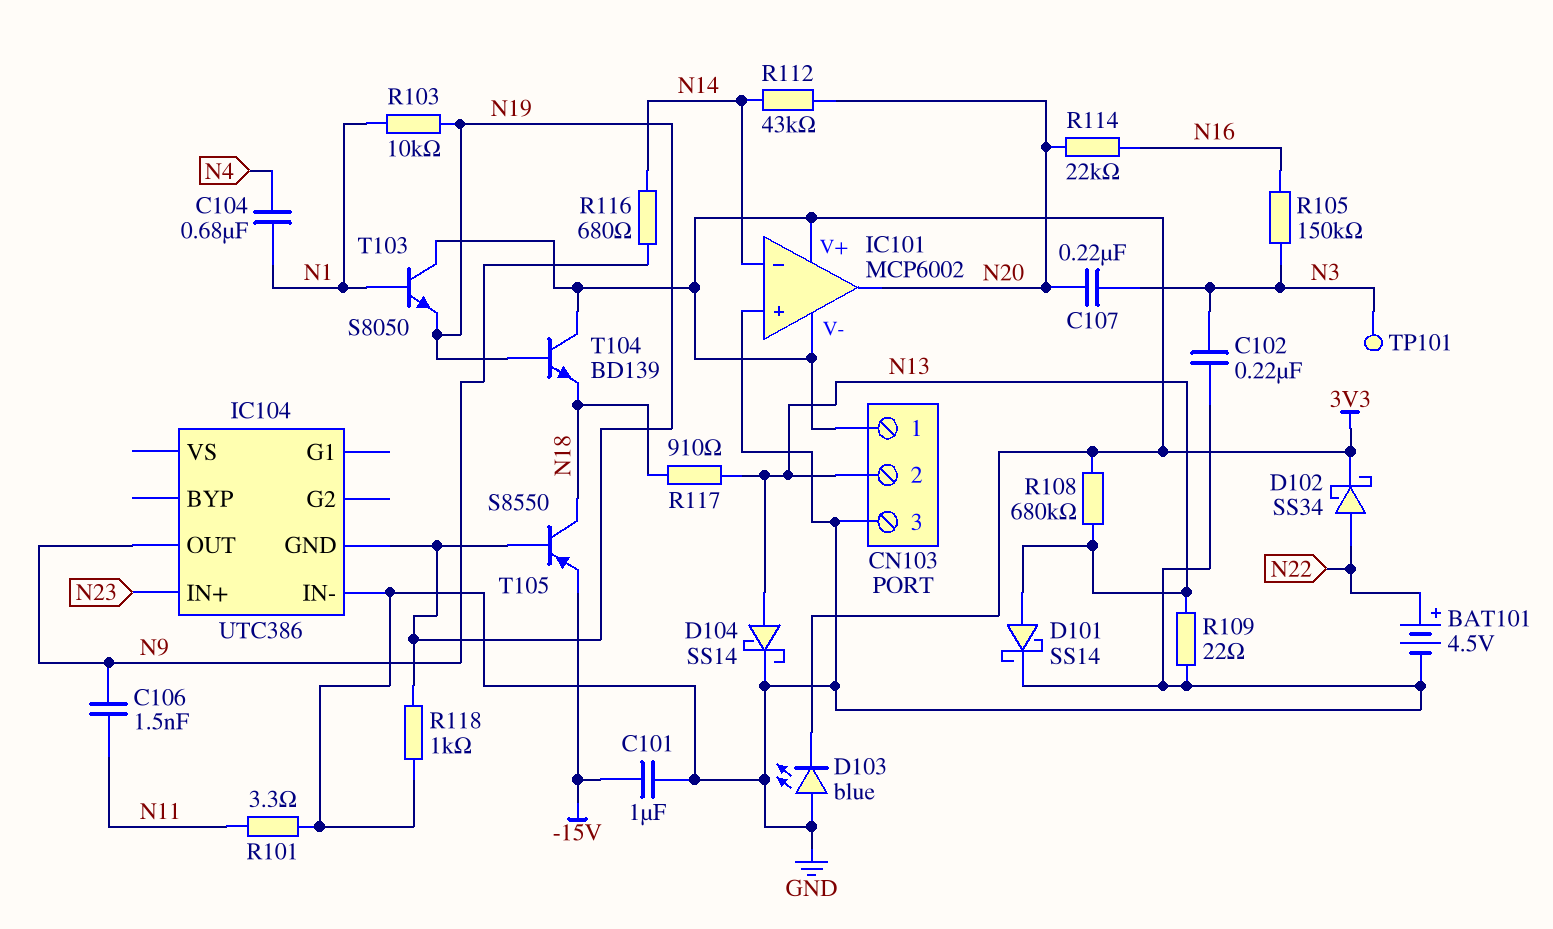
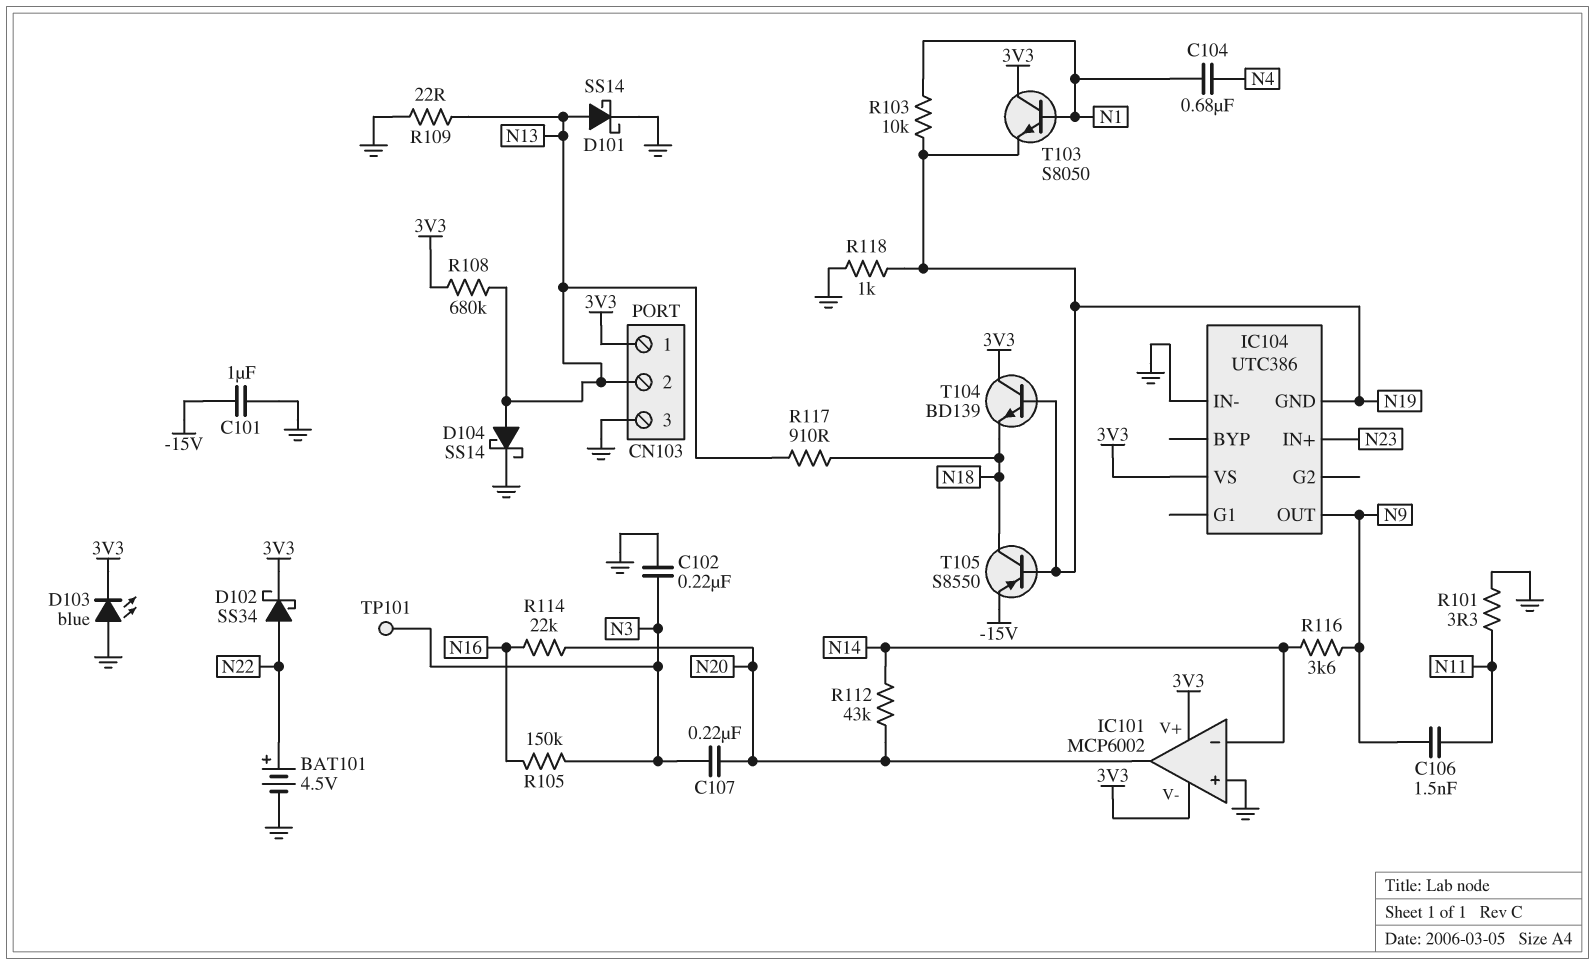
IC104 pin VS: none -> 3V3
R116: 680 (N9, N14) -> 3.6k (N9, N14)

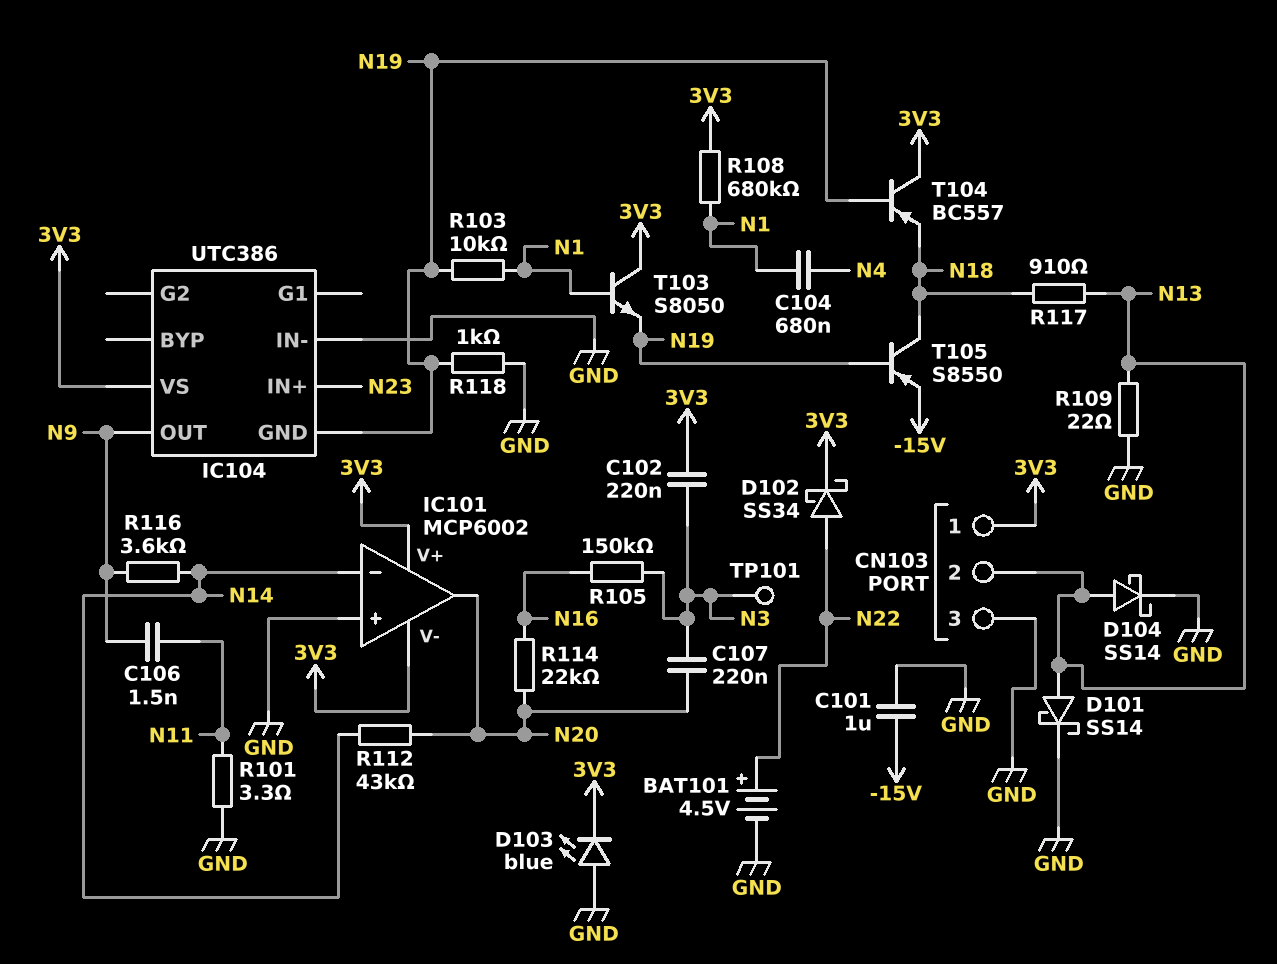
C102: 220nF (GND, N3) -> 220nF (3V3, N3)
R108: 680k (3V3, N13) -> 680k (3V3, N1)
T104: NPN BD139 (B N19, C 3V3, E N18) -> PNP BC557 (B N19, C 3V3, E N18)

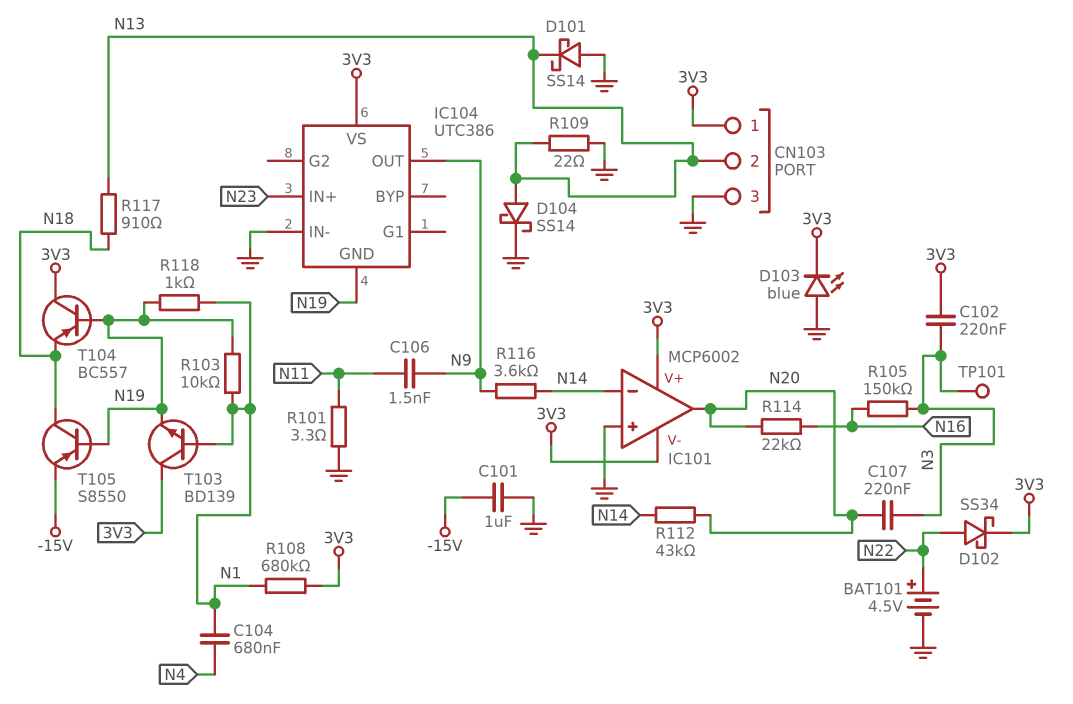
D101: schottky SS14 (A N13, K GND) -> schottky SS14 (A GND, K N13)
R118: 1k (GND, N19) -> 1k (N1, N19)
T103: NPN S8050 (B N1, C 3V3, E N19) -> NPN BD139 (B N1, C 3V3, E N19)

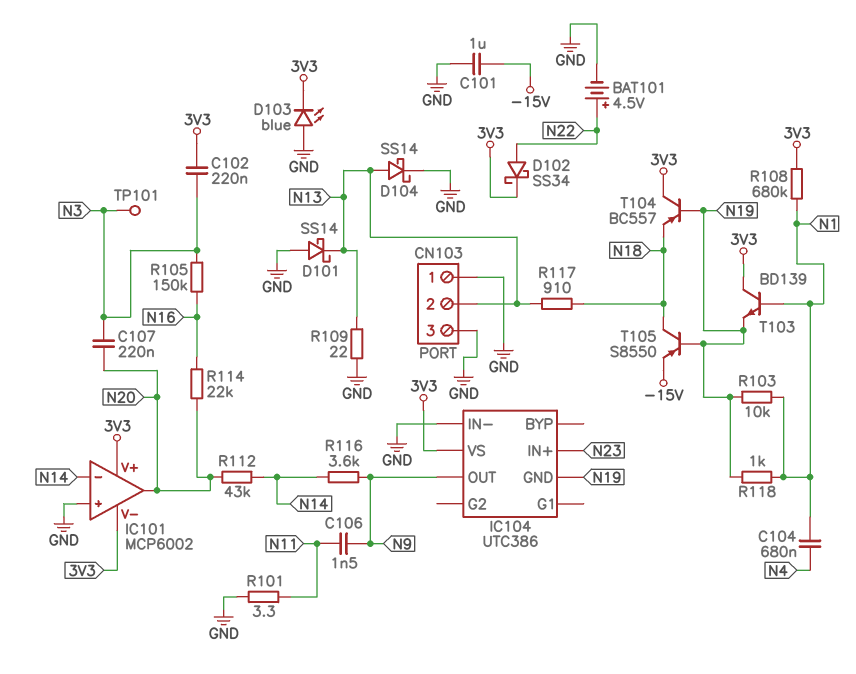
CN103 pin 1: 3V3 -> GND

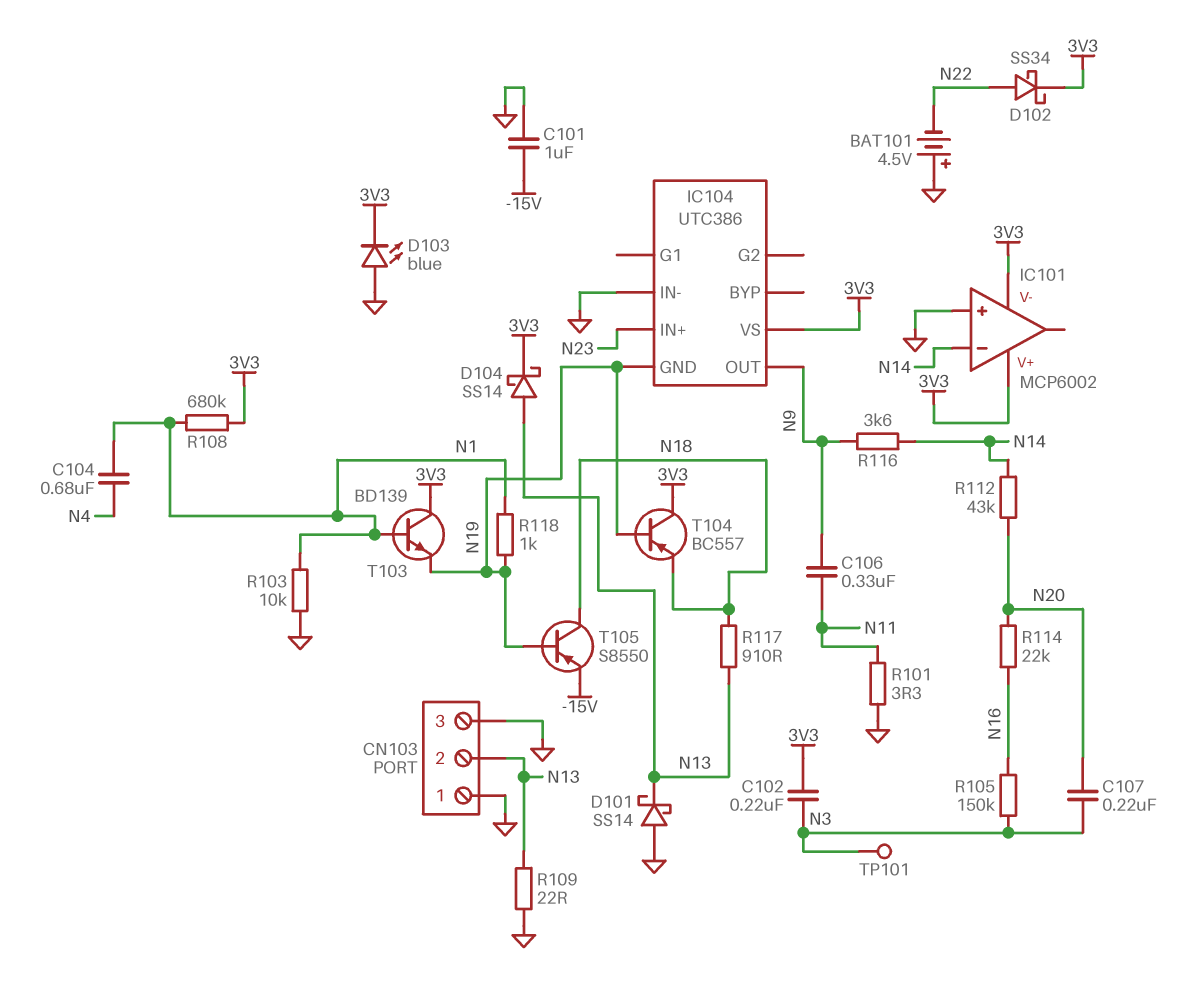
BAT101: 4.5V (plus N22, minus GND) -> 4.5V (plus GND, minus N22)
C106: 1.5nF (N9, N11) -> 330nF (N9, N11)
D104: schottky SS14 (A N13, K GND) -> schottky SS14 (A N13, K 3V3)
IC101 pin out: N20 -> none
R103: 10k (N1, N19) -> 10k (GND, N1)

